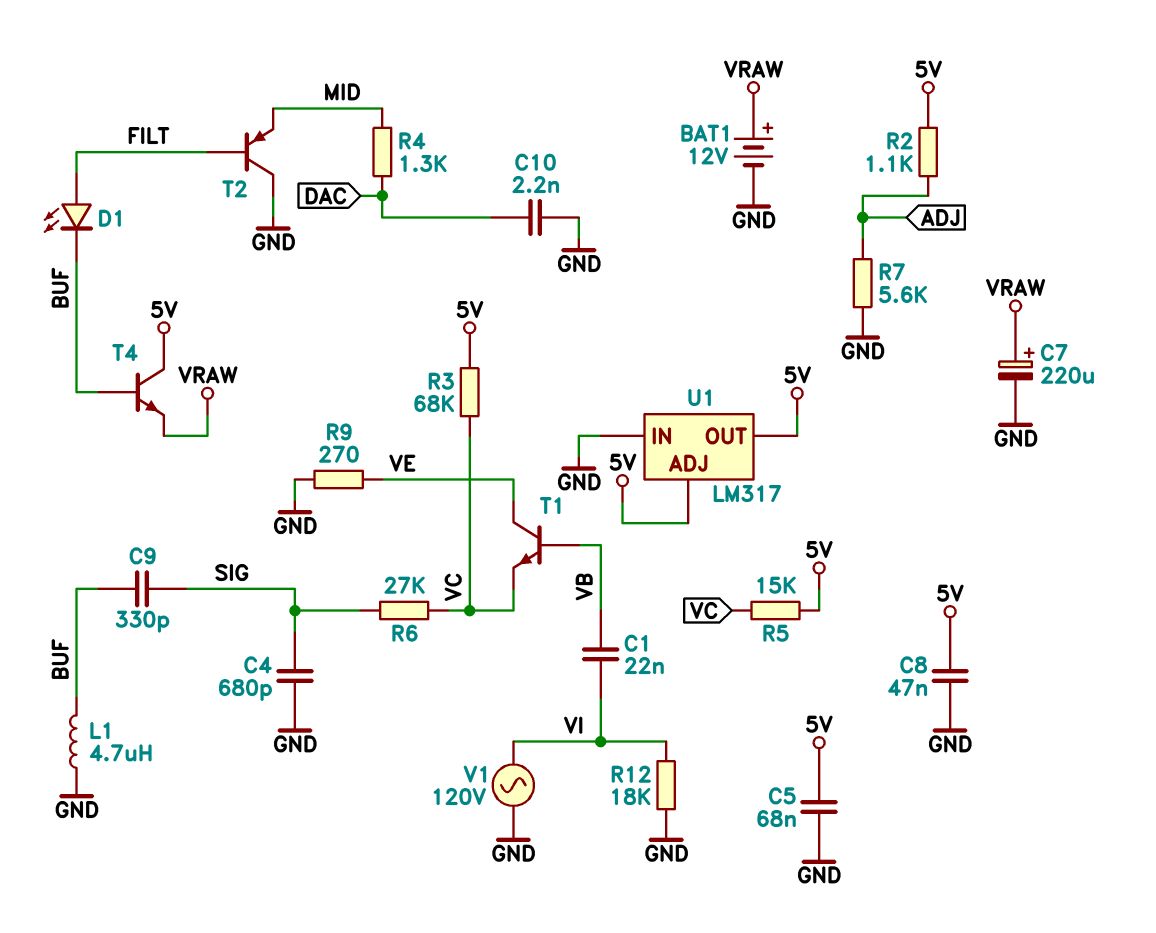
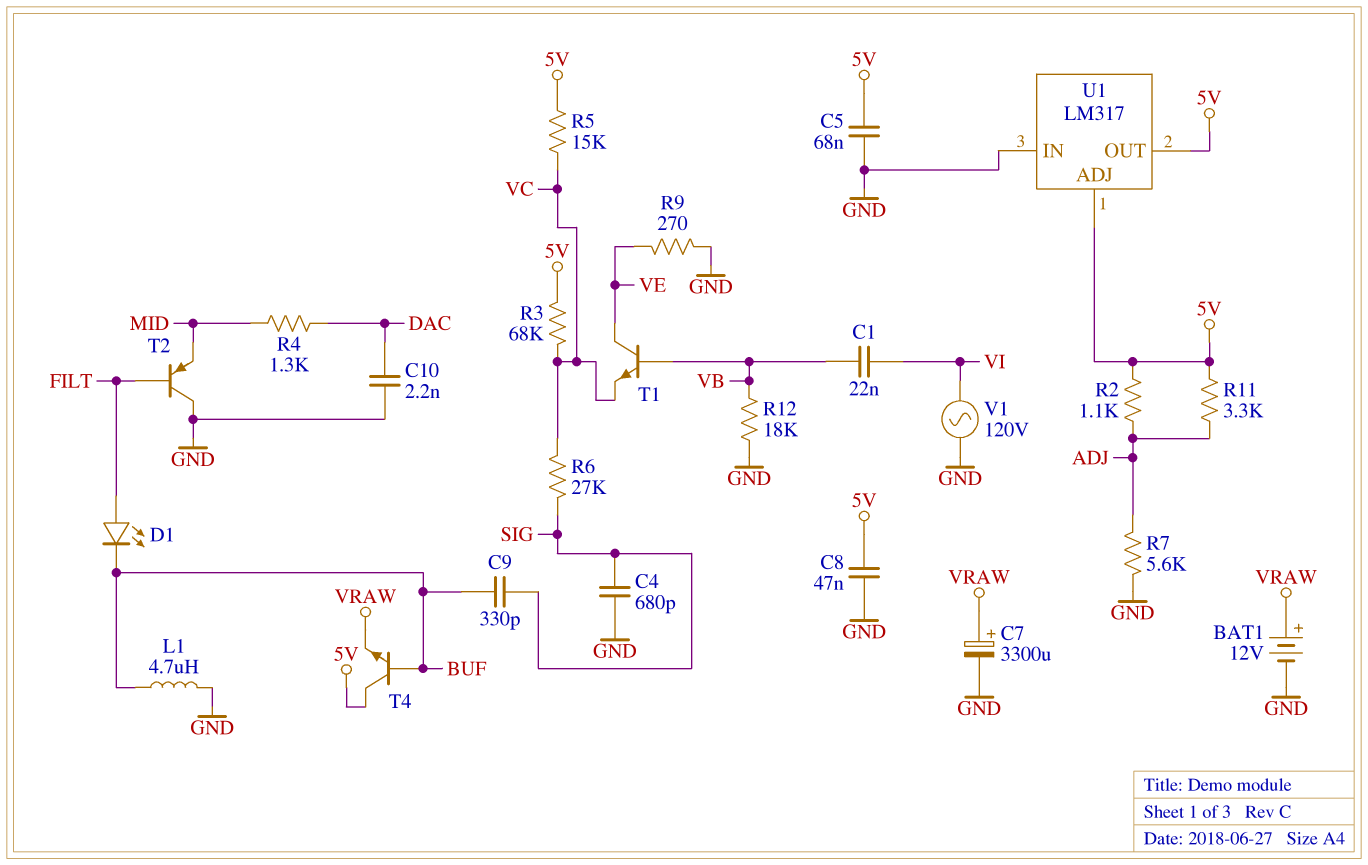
C7: 220uF (plus VRAW, minus GND) -> 3300uF (plus VRAW, minus GND)
R11: none -> 3.3k (5V, ADJ)
R12: 18k (GND, VI) -> 18k (GND, VB)

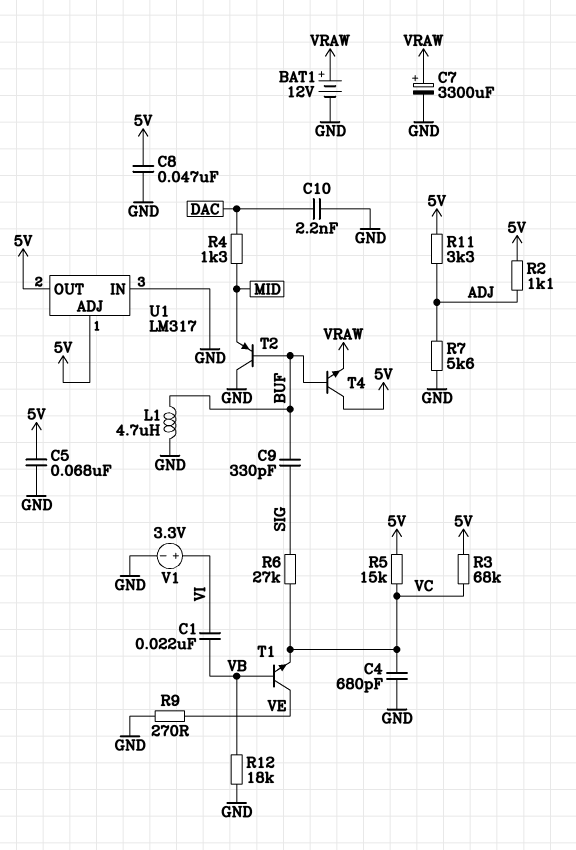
C4: 680pF (GND, SIG) -> 680pF (GND, VC)
D1: LED (A FILT, K BUF) -> none
T2: PNP (B FILT, C GND, E MID) -> PNP (B BUF, C GND, E MID)
V1: AC 120V (GND, VI) -> 3.3V (plus VI, minus GND)

